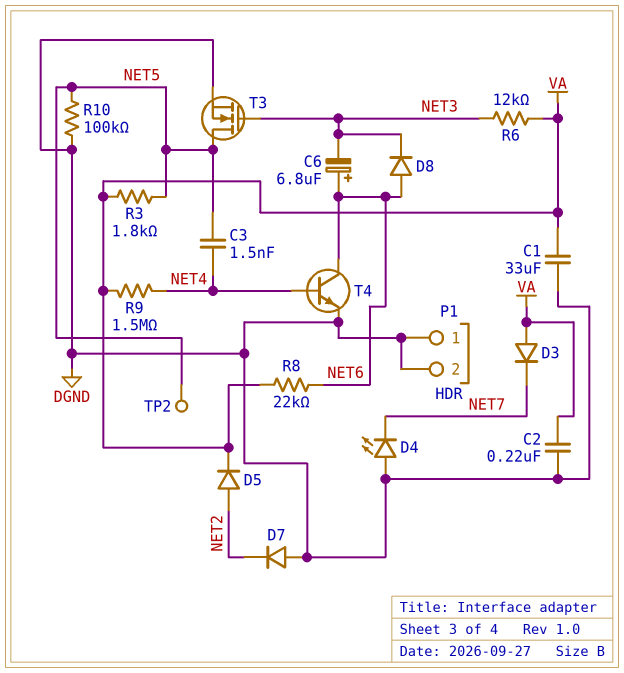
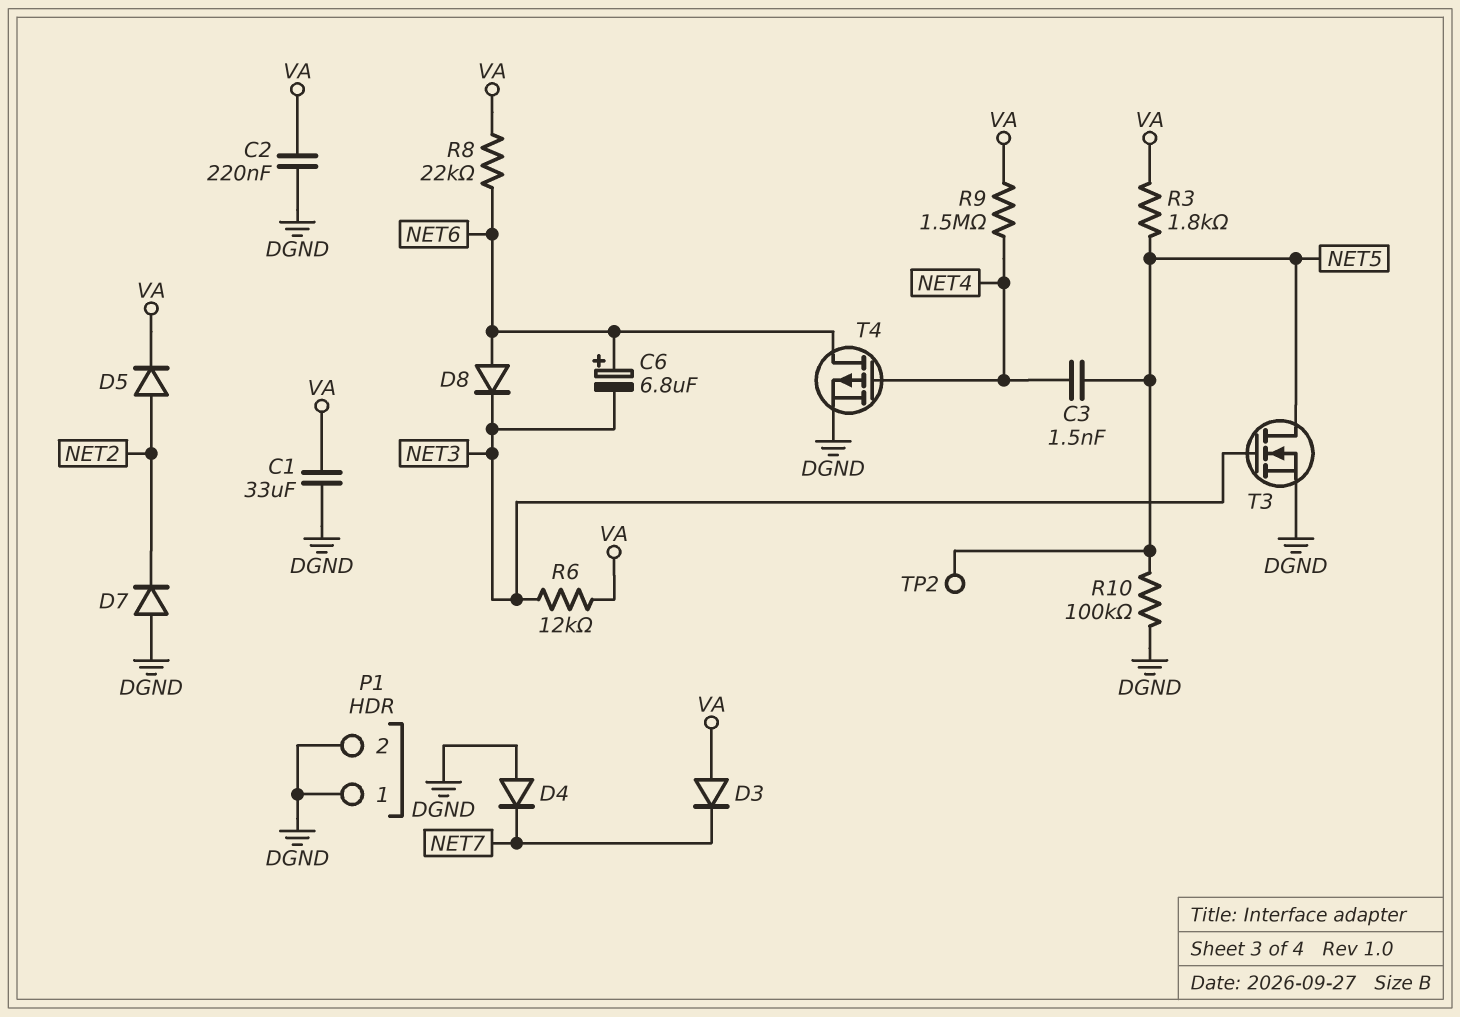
D4: LED (A DGND, K NET7) -> diode (A DGND, K NET7)
T4: NPN (B NET4, C NET6, E DGND) -> PMOS (G NET4, D NET6, S DGND)

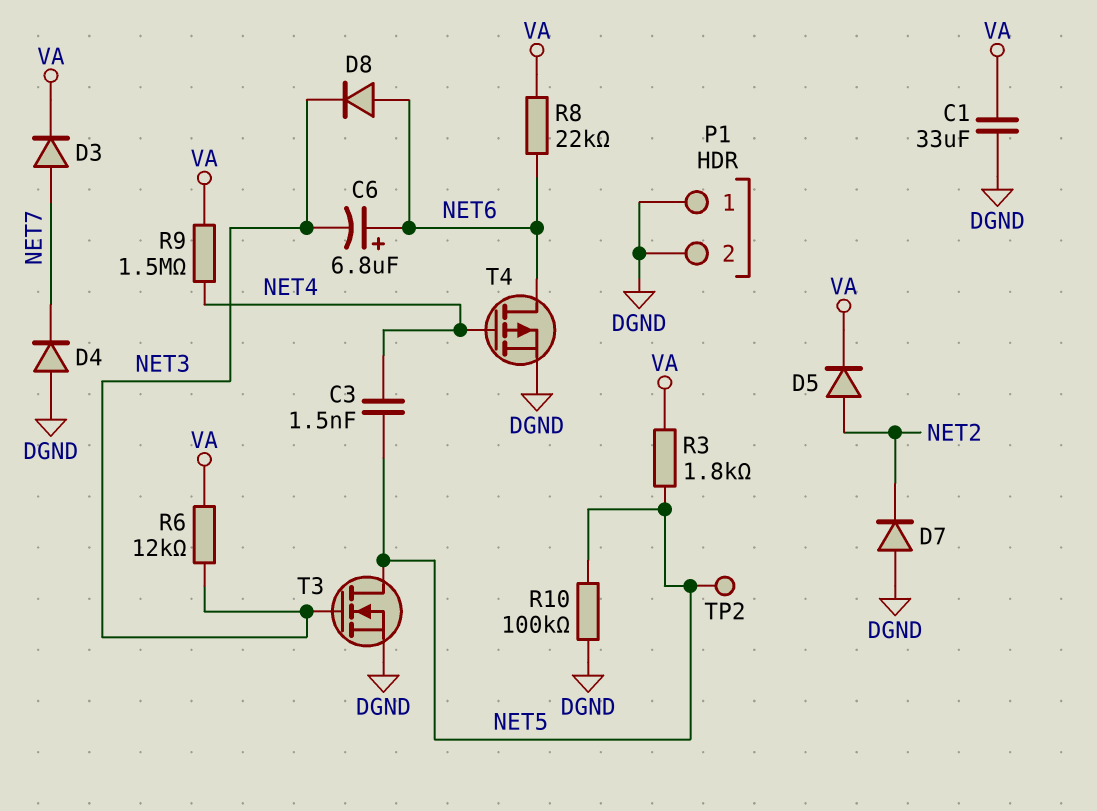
C2: 220nF (DGND, VA) -> none
D3: diode (A VA, K NET7) -> diode (A NET7, K VA)

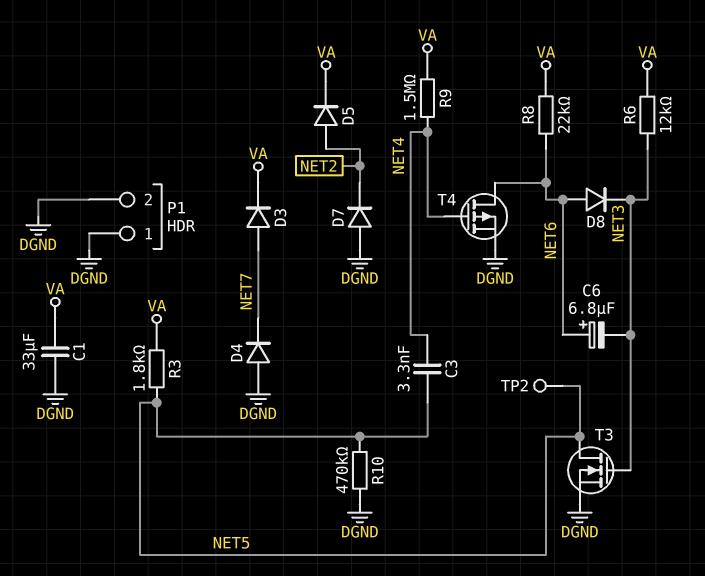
C3: 1.5nF (NET4, NET5) -> 3.3nF (NET4, NET5)
R10: 100k (DGND, NET5) -> 470k (DGND, NET5)

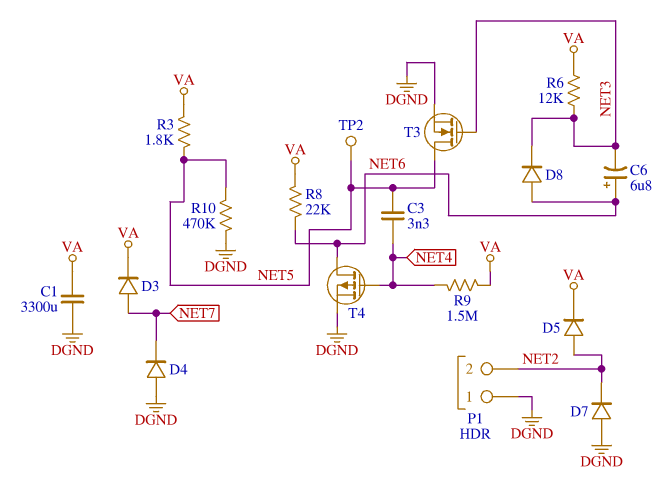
C1: 33uF (DGND, VA) -> 3300uF (DGND, VA)
P1 pin 2: DGND -> NET2

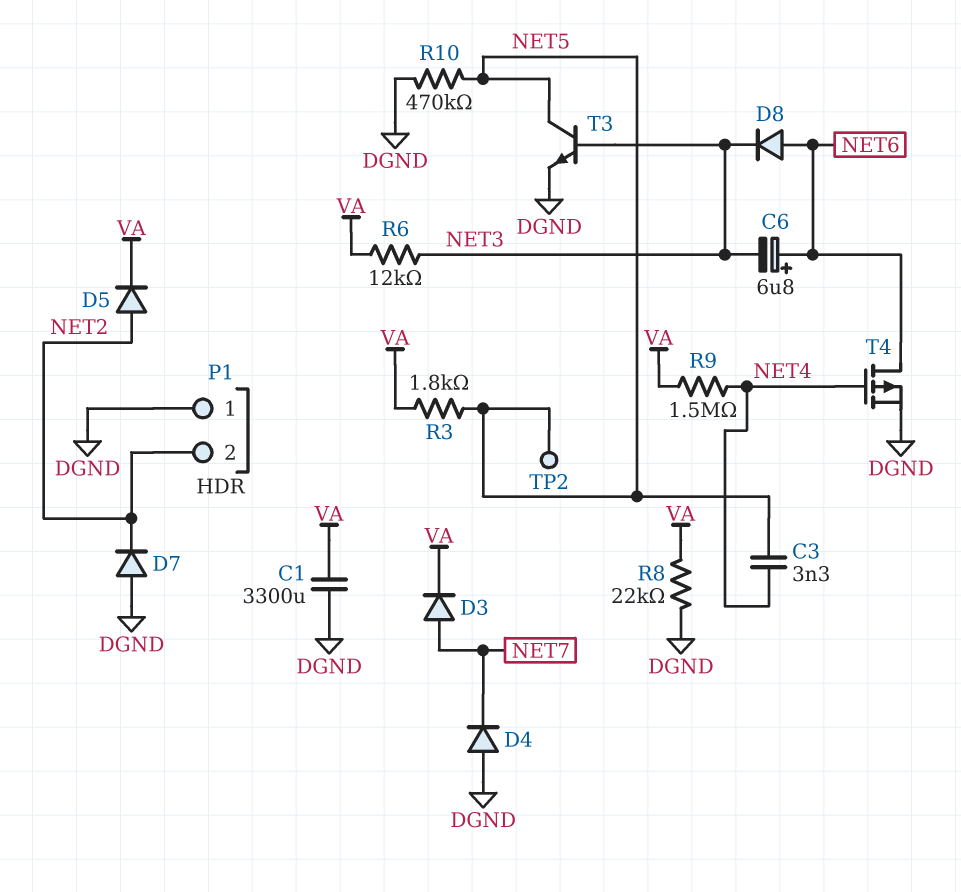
R8: 22k (NET6, VA) -> 22k (DGND, VA)
T3: NMOS (G NET3, D NET5, S DGND) -> NPN (B NET3, C NET5, E DGND)

